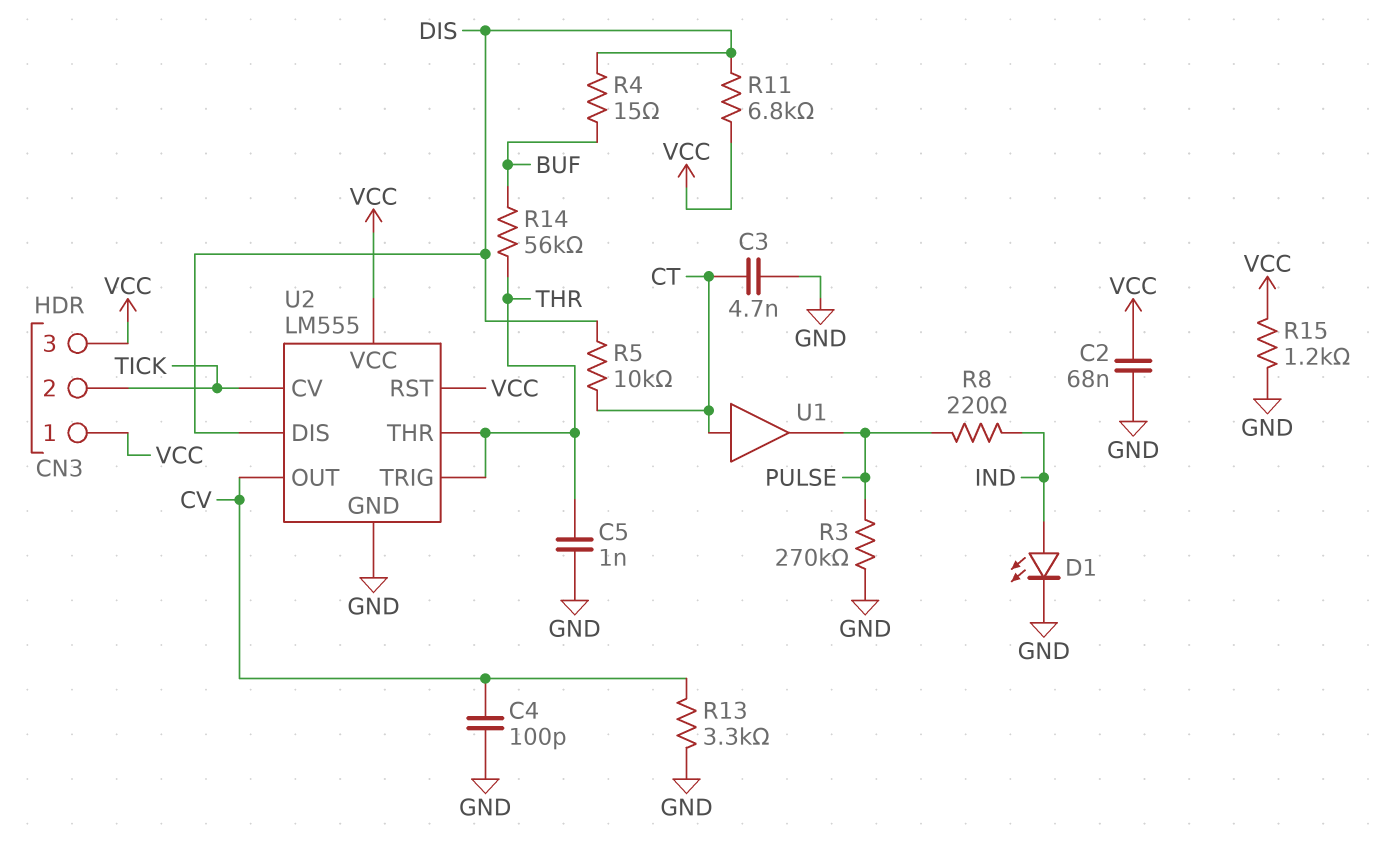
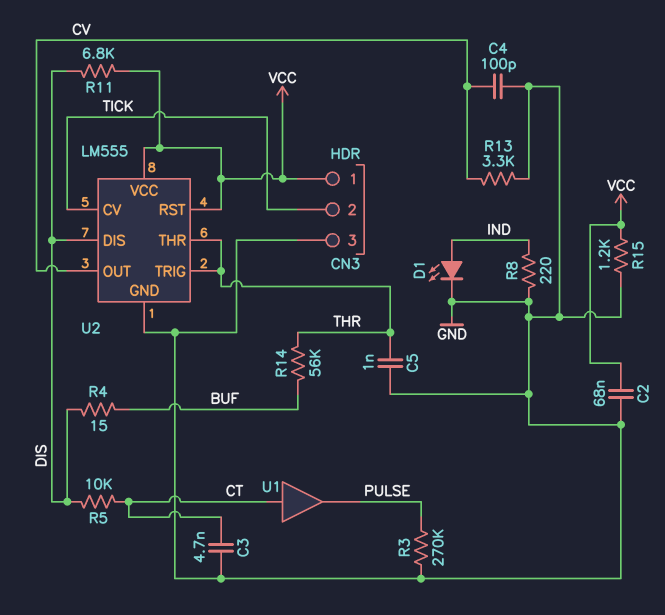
CN3 pin 3: VCC -> GND
R8: 220 (IND, PULSE) -> 220 (GND, IND)

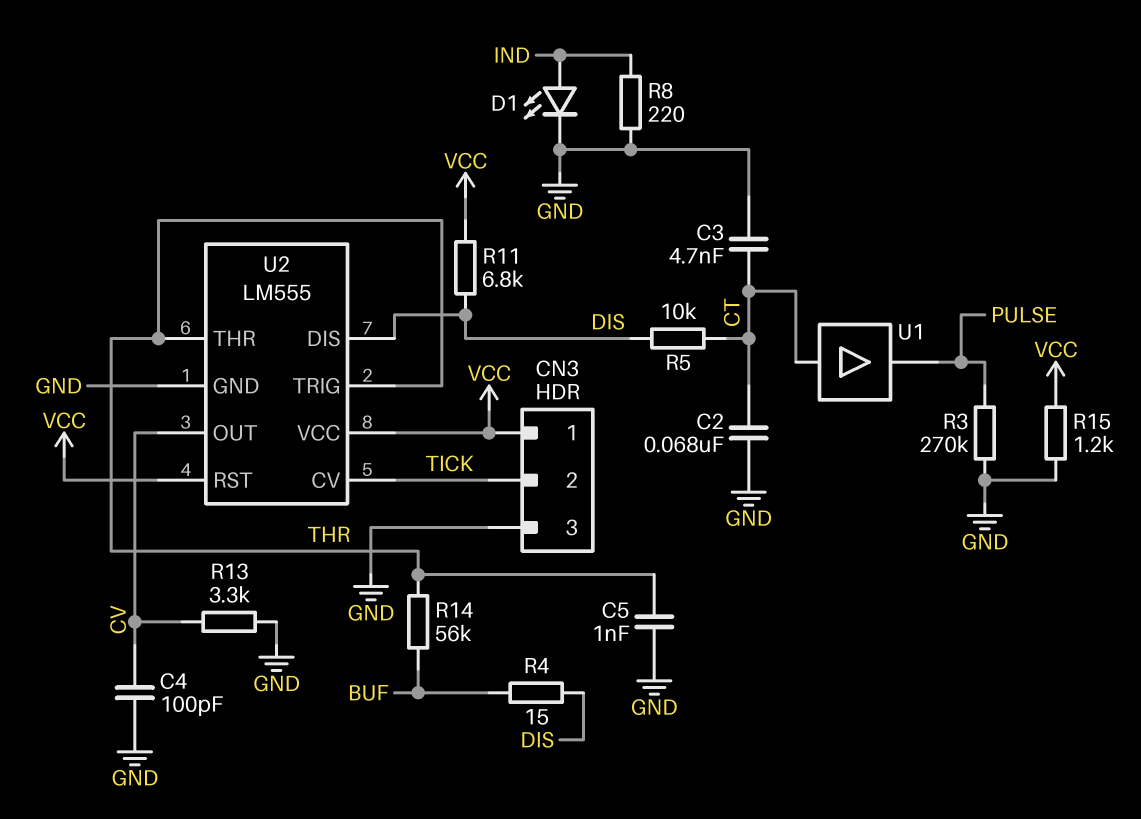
C2: 68nF (GND, VCC) -> 68nF (CT, GND)

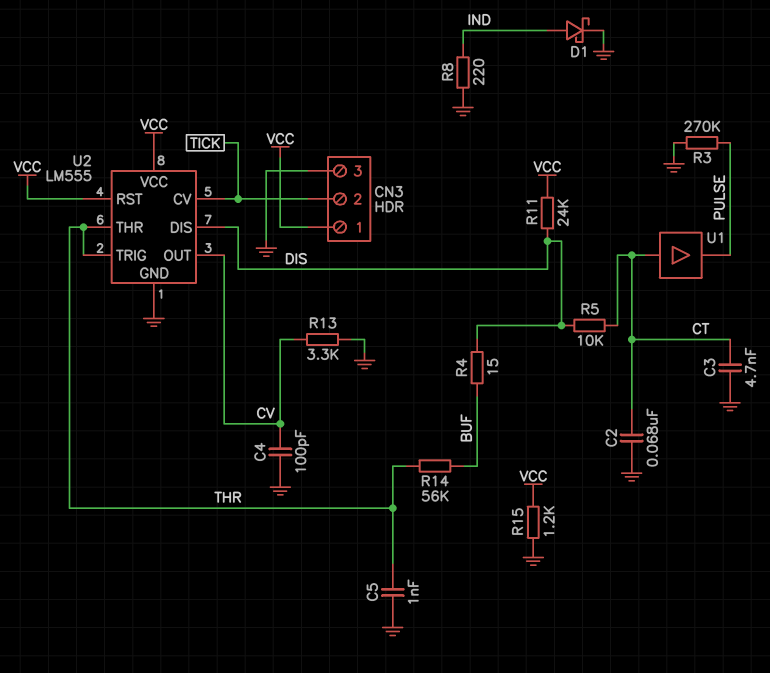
D1: LED (A IND, K GND) -> schottky (A IND, K GND)
R11: 6.8k (DIS, VCC) -> 24k (DIS, VCC)

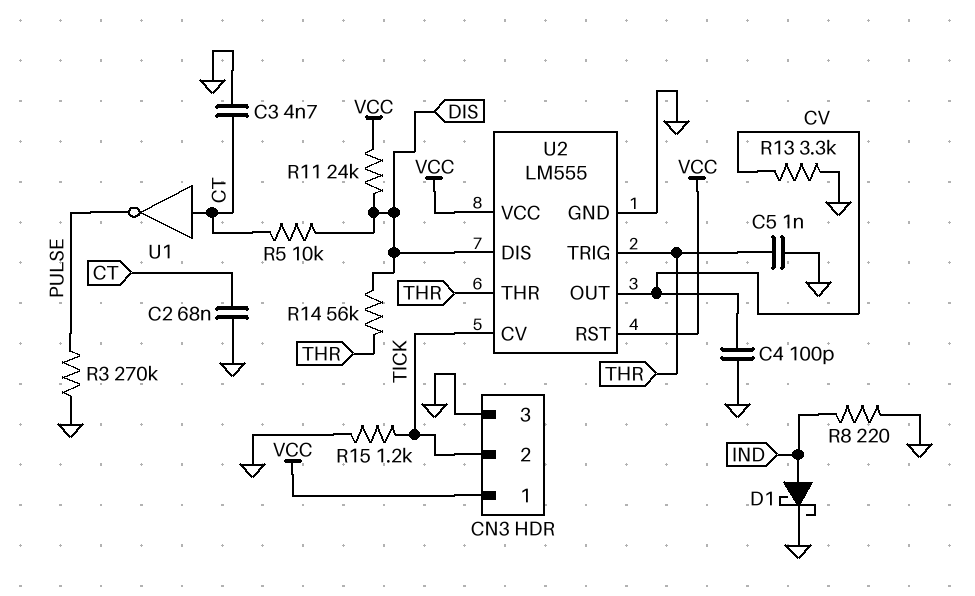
R4: 15 (BUF, DIS) -> none
R14: 56k (BUF, THR) -> 56k (DIS, THR)
R15: 1.2k (GND, VCC) -> 1.2k (GND, TICK)
U1: buffer (in CT, out PULSE) -> NOT (in CT, out PULSE)

